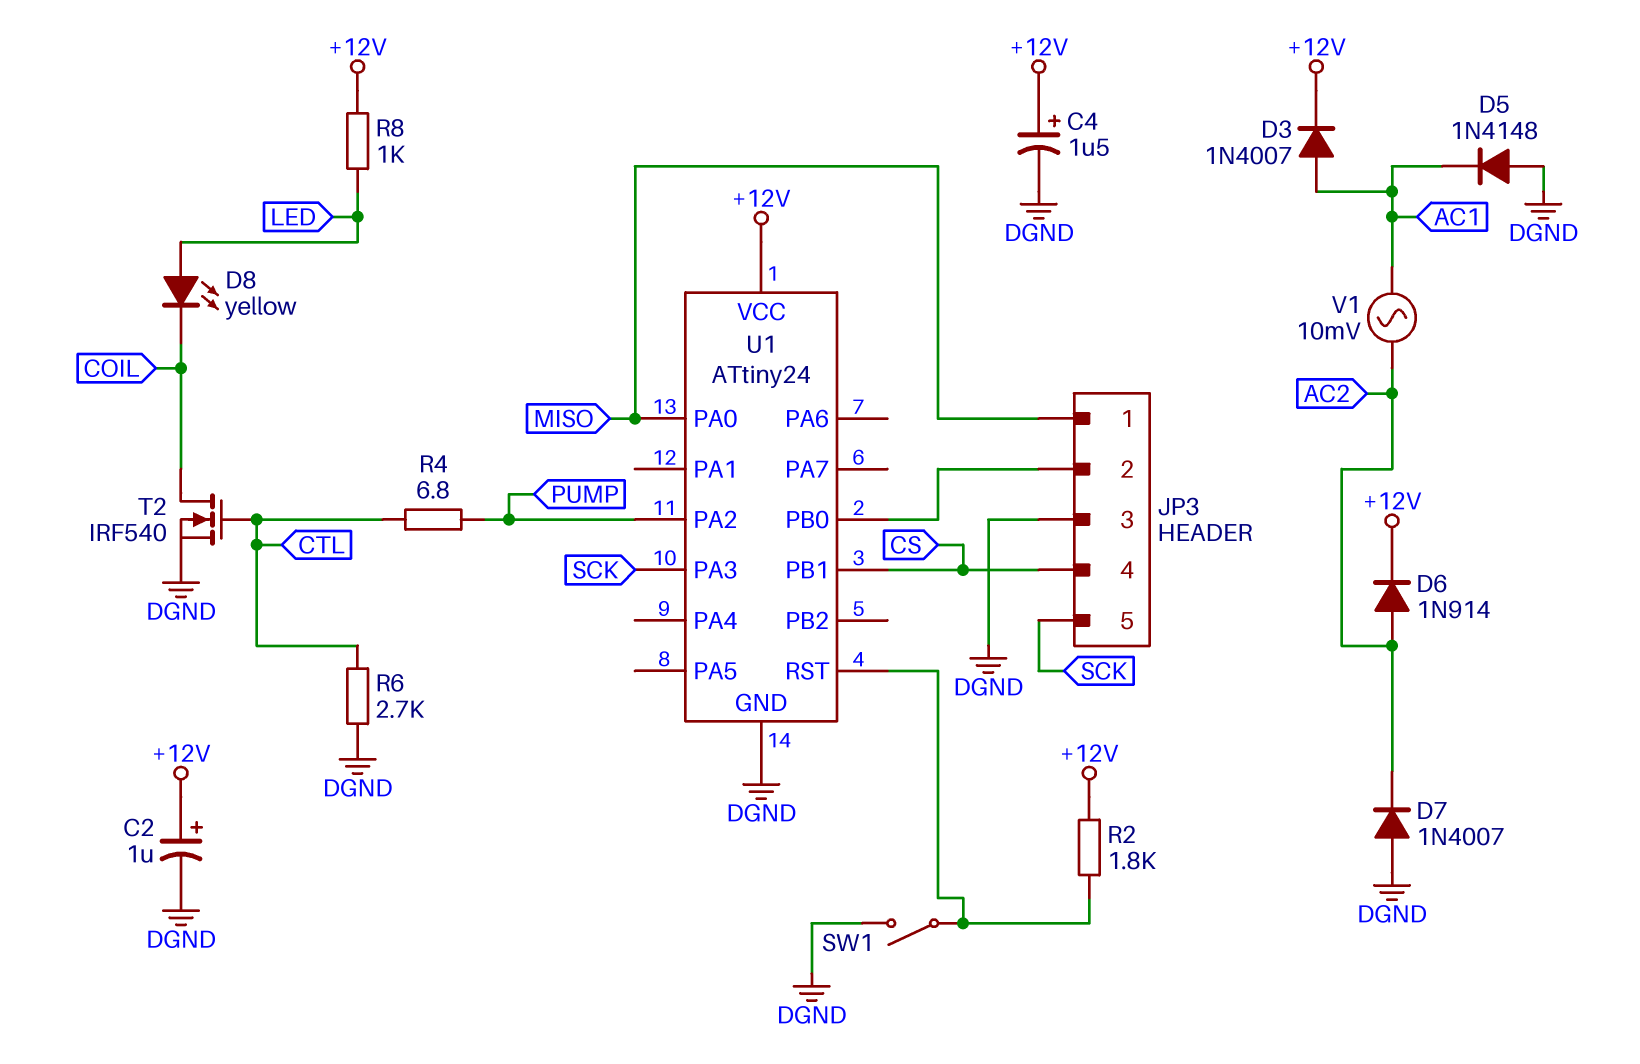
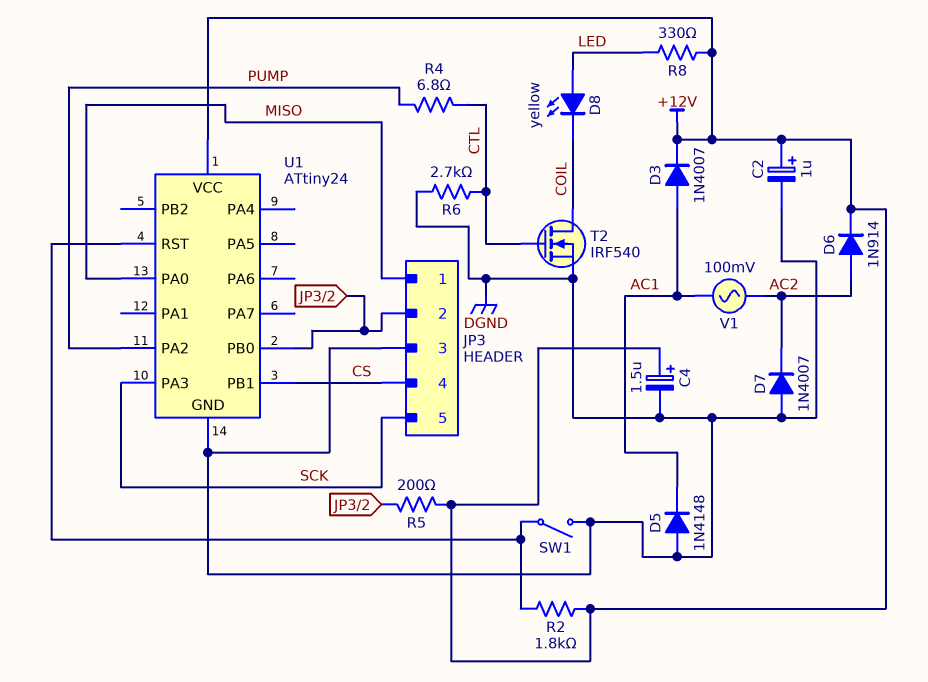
R5: none -> 200 (+12V, JP3/2)
R8: 1k (+12V, LED) -> 330 (+12V, LED)
V1: AC 10mV (AC1, AC2) -> AC 100mV (AC1, AC2)

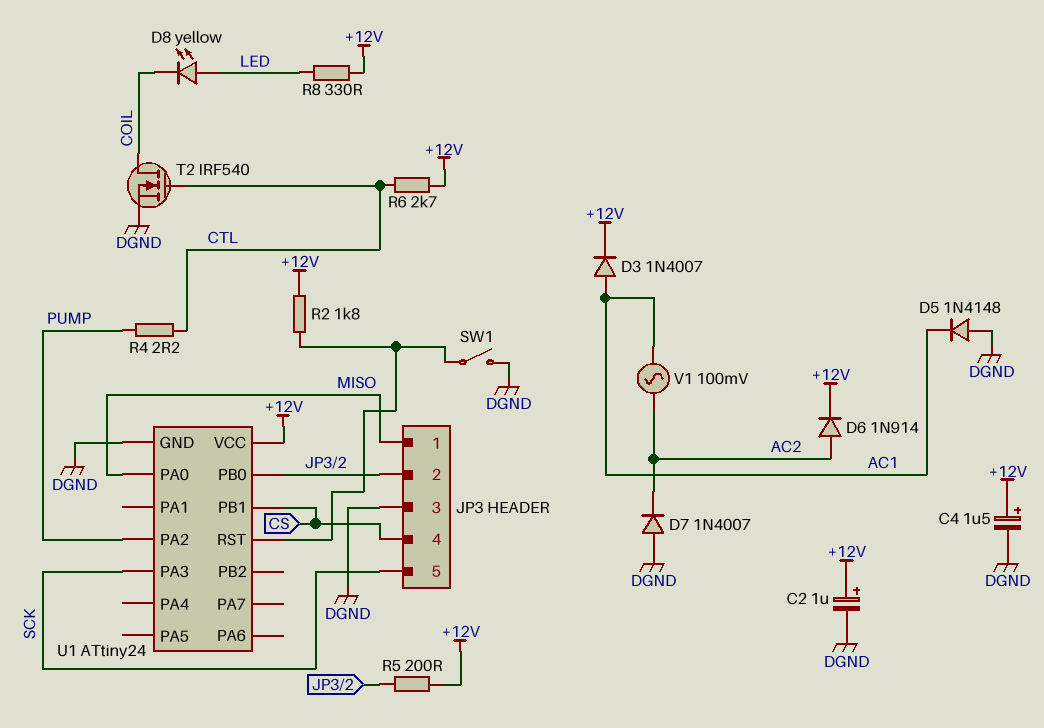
R4: 6.8 (CTL, PUMP) -> 2.2 (CTL, PUMP)
R6: 2.7k (CTL, DGND) -> 2.7k (+12V, CTL)

